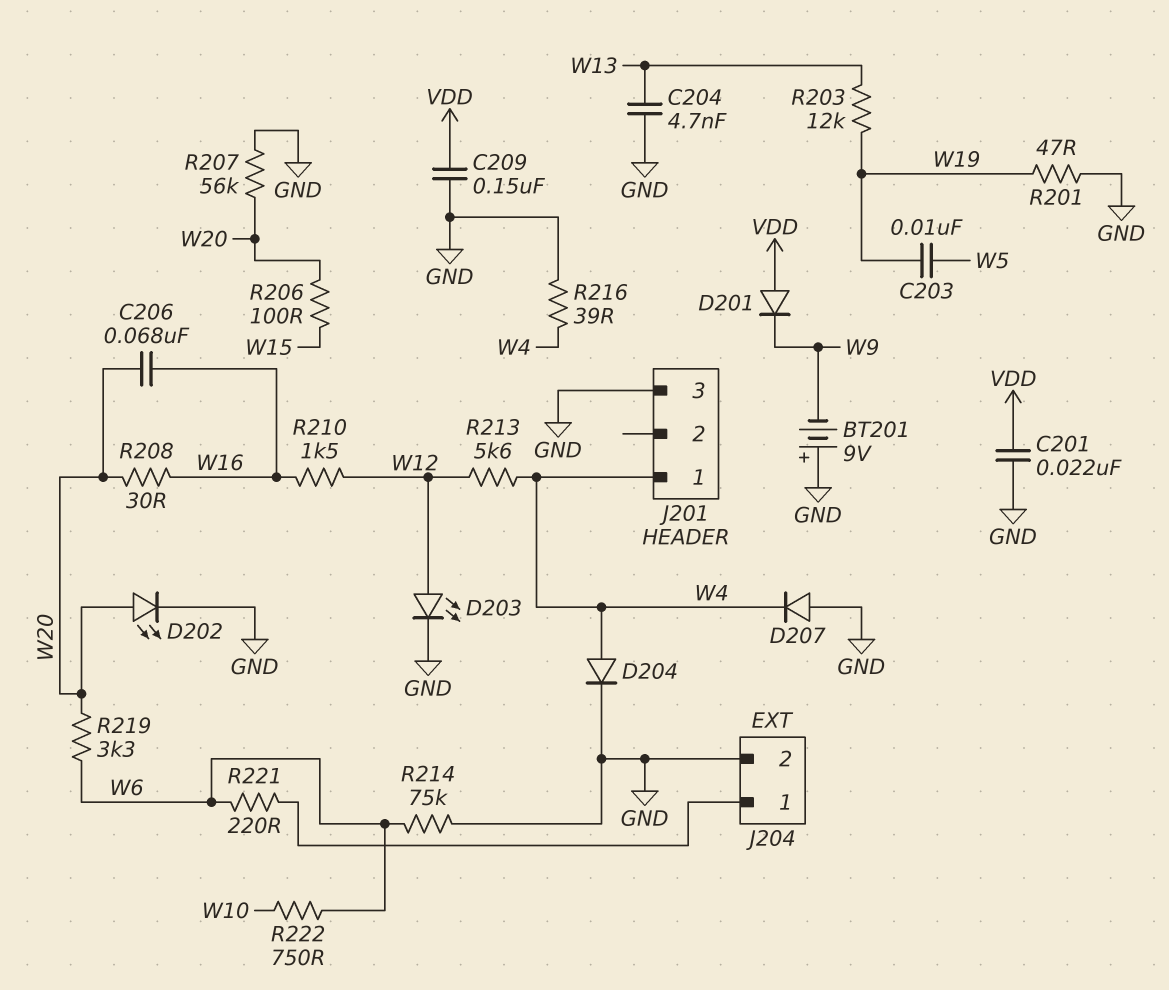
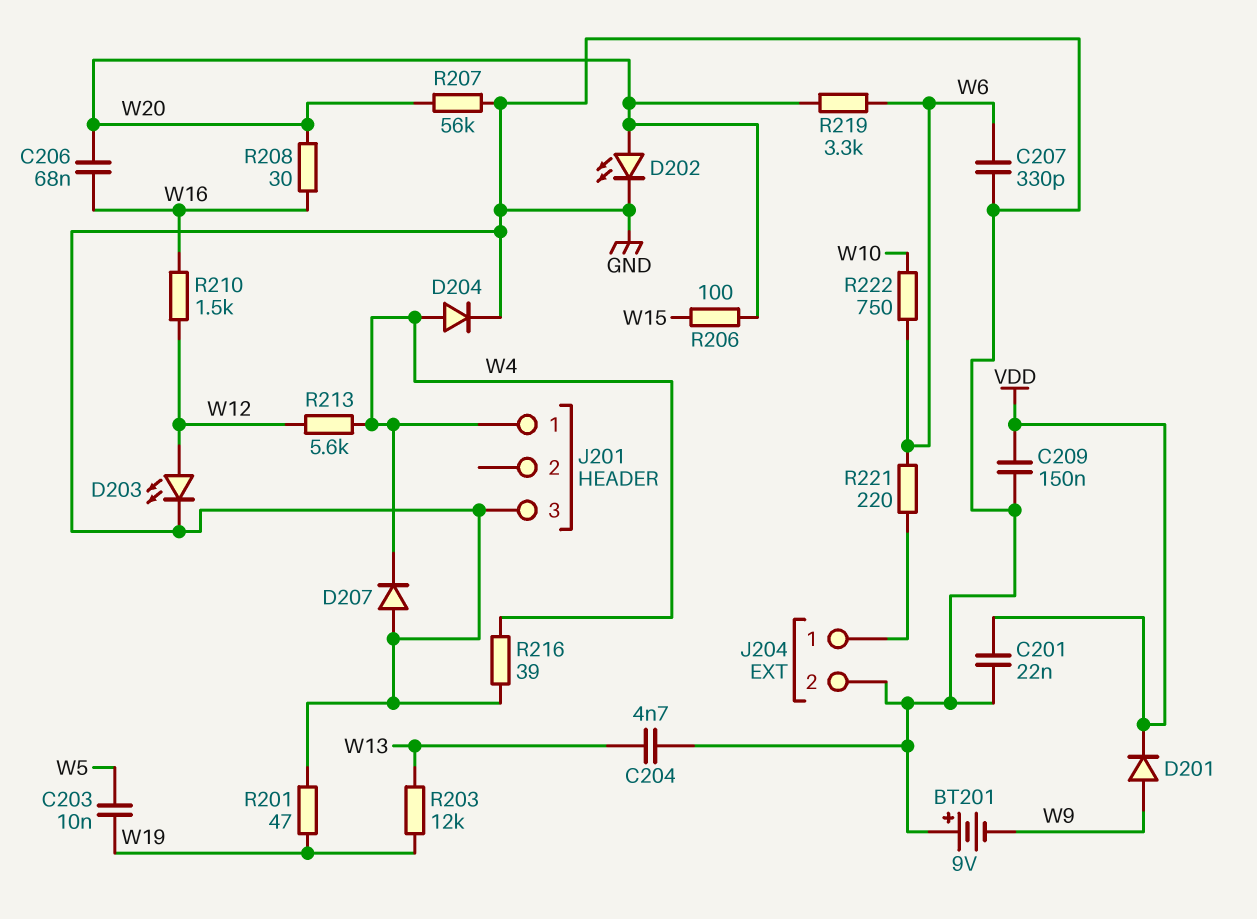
C207: none -> 330pF (GND, W6)
D201: diode (A VDD, K W9) -> diode (A W9, K VDD)
R214: 75k (GND, W6) -> none

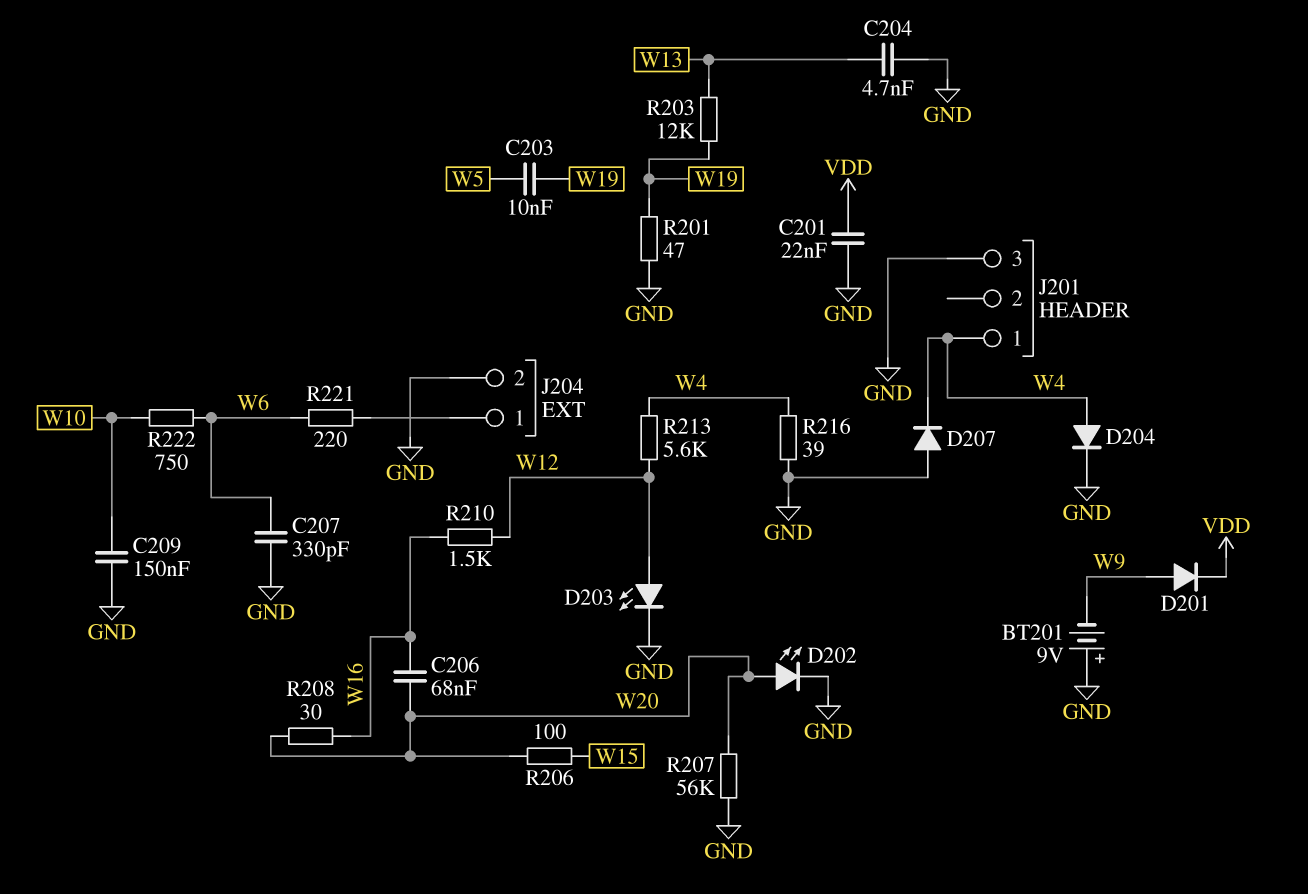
C209: 150nF (GND, VDD) -> 150nF (GND, W10)
R219: 3.3k (W6, W20) -> none

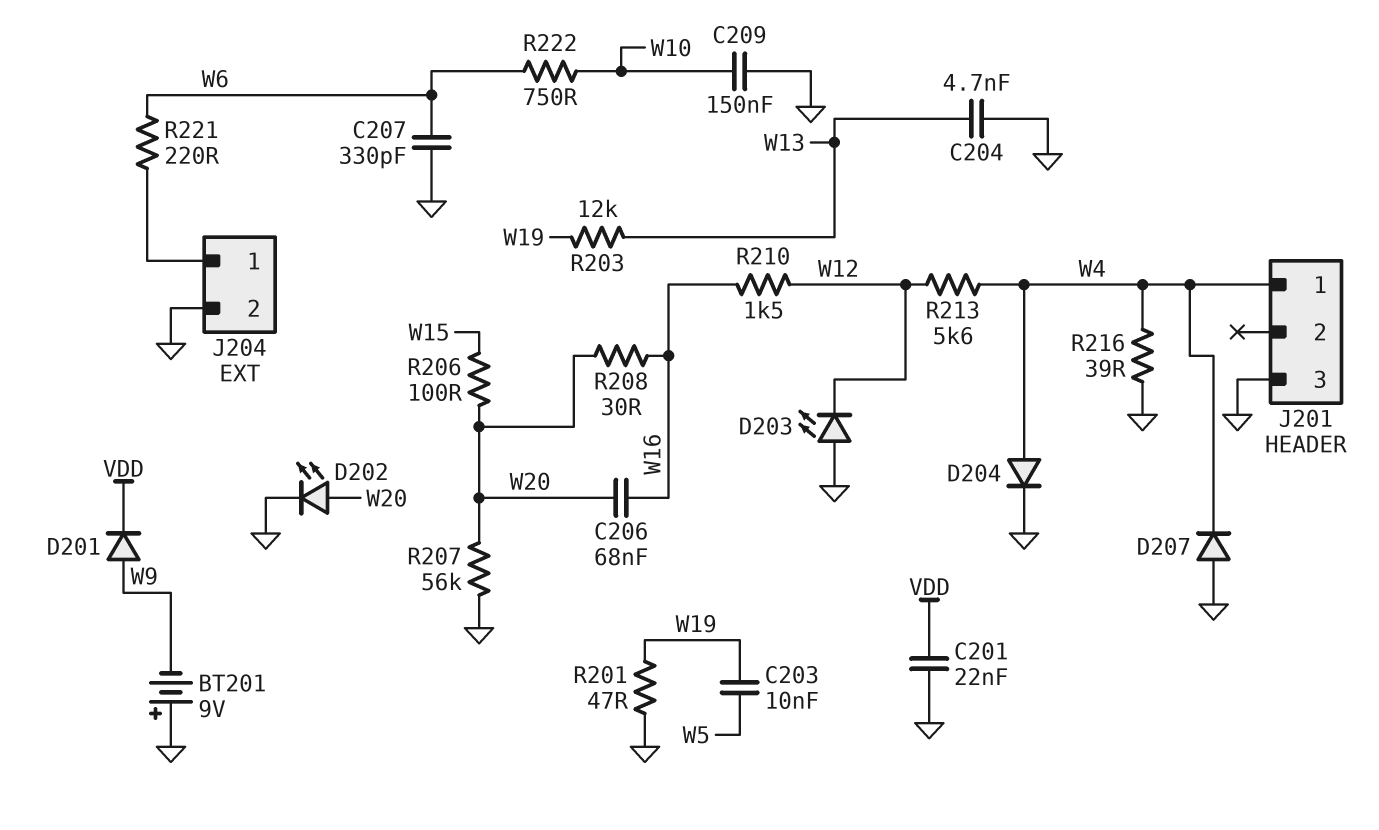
D203: LED (A W12, K GND) -> LED (A GND, K W12)

